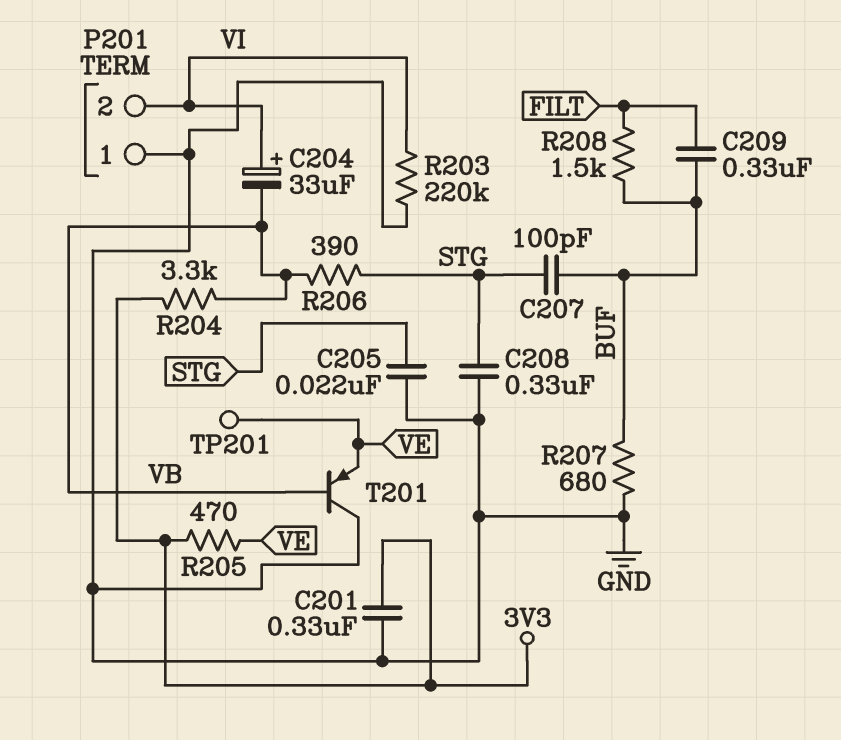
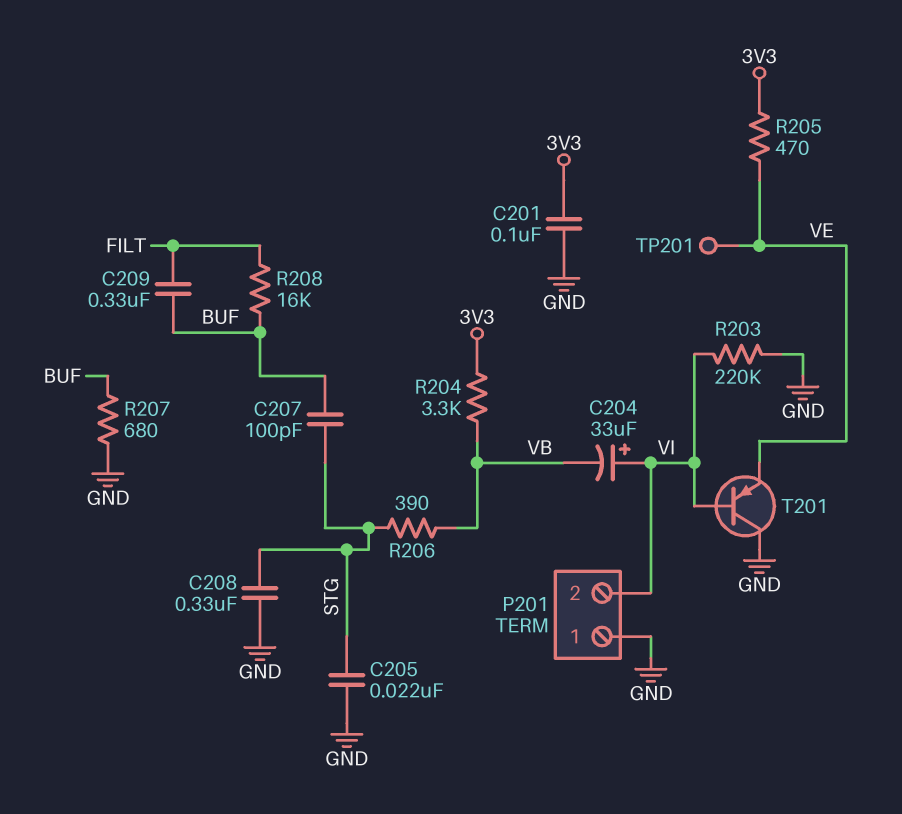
C201: 330nF (3V3, GND) -> 100nF (3V3, GND)
R208: 1.5k (BUF, FILT) -> 16k (BUF, FILT)
T201: PNP (B VB, C GND, E VE) -> PNP (B VI, C GND, E VE)

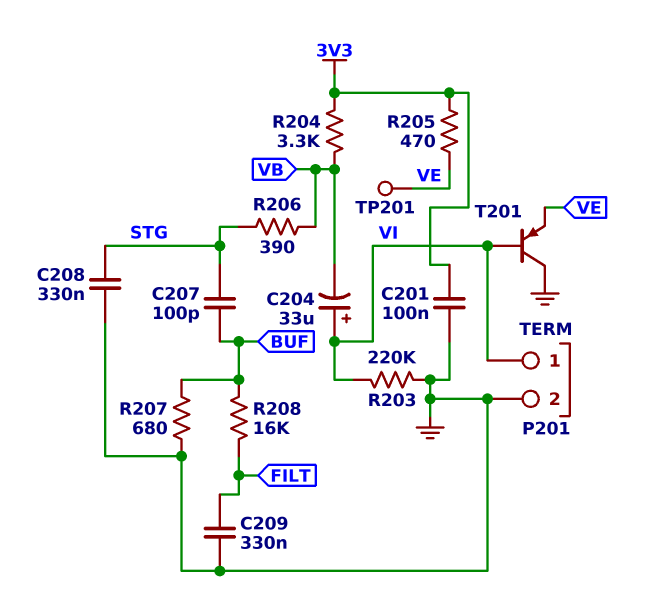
C205: 22nF (GND, STG) -> none
C209: 330nF (BUF, FILT) -> 330nF (FILT, GND)
P201 pin 1: GND -> VI
P201 pin 2: VI -> GND

